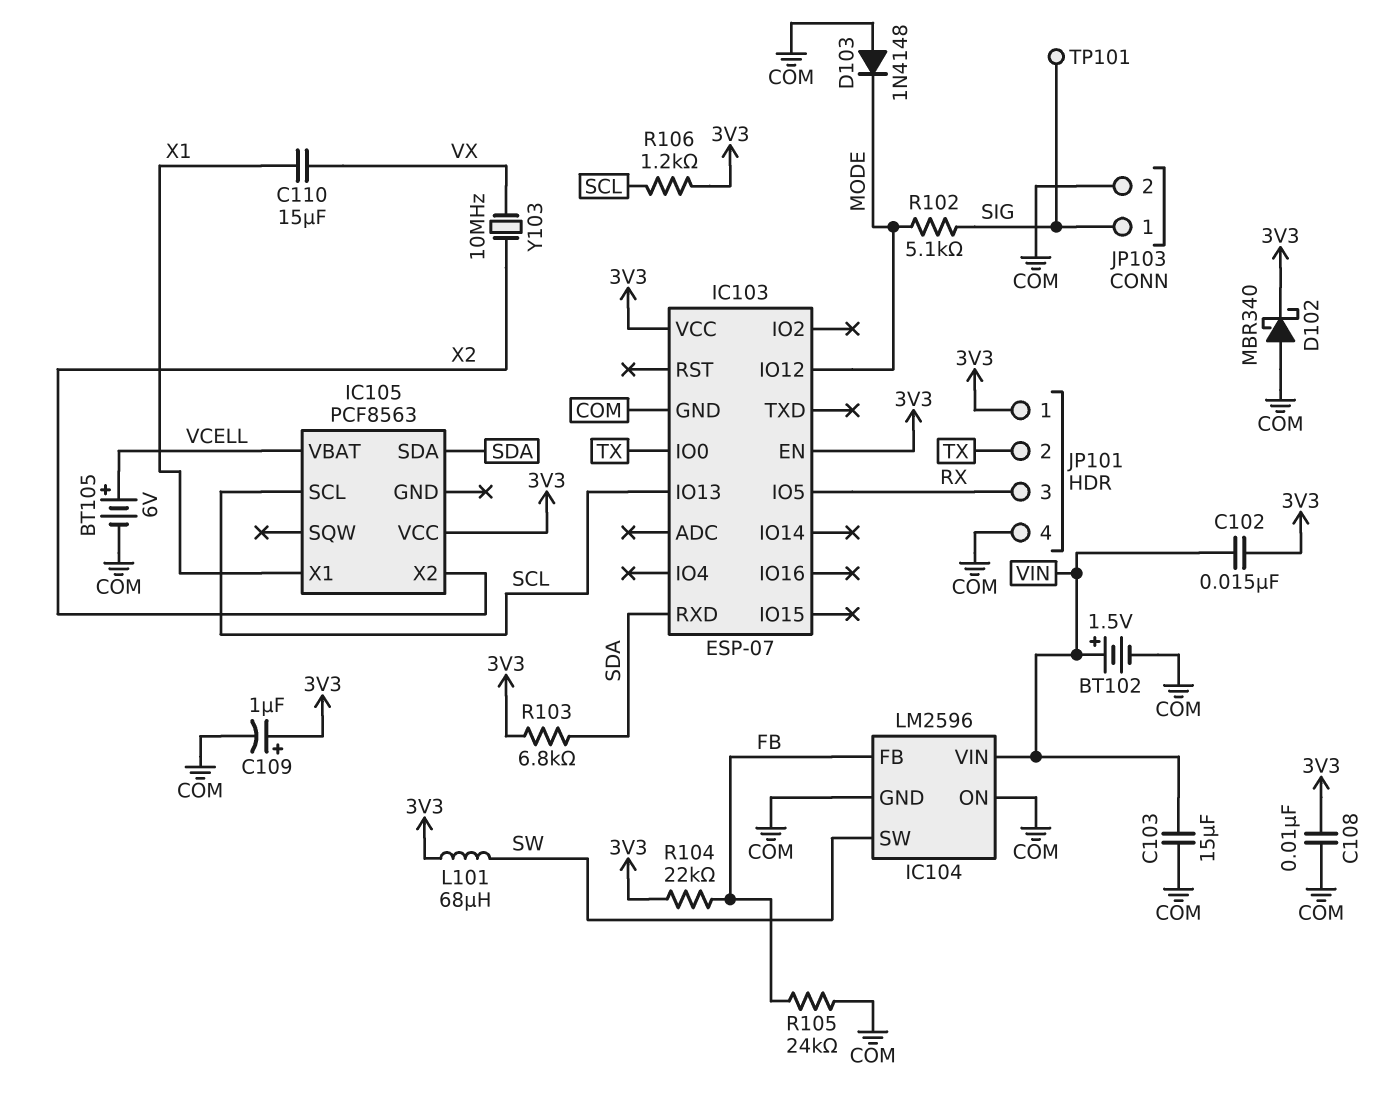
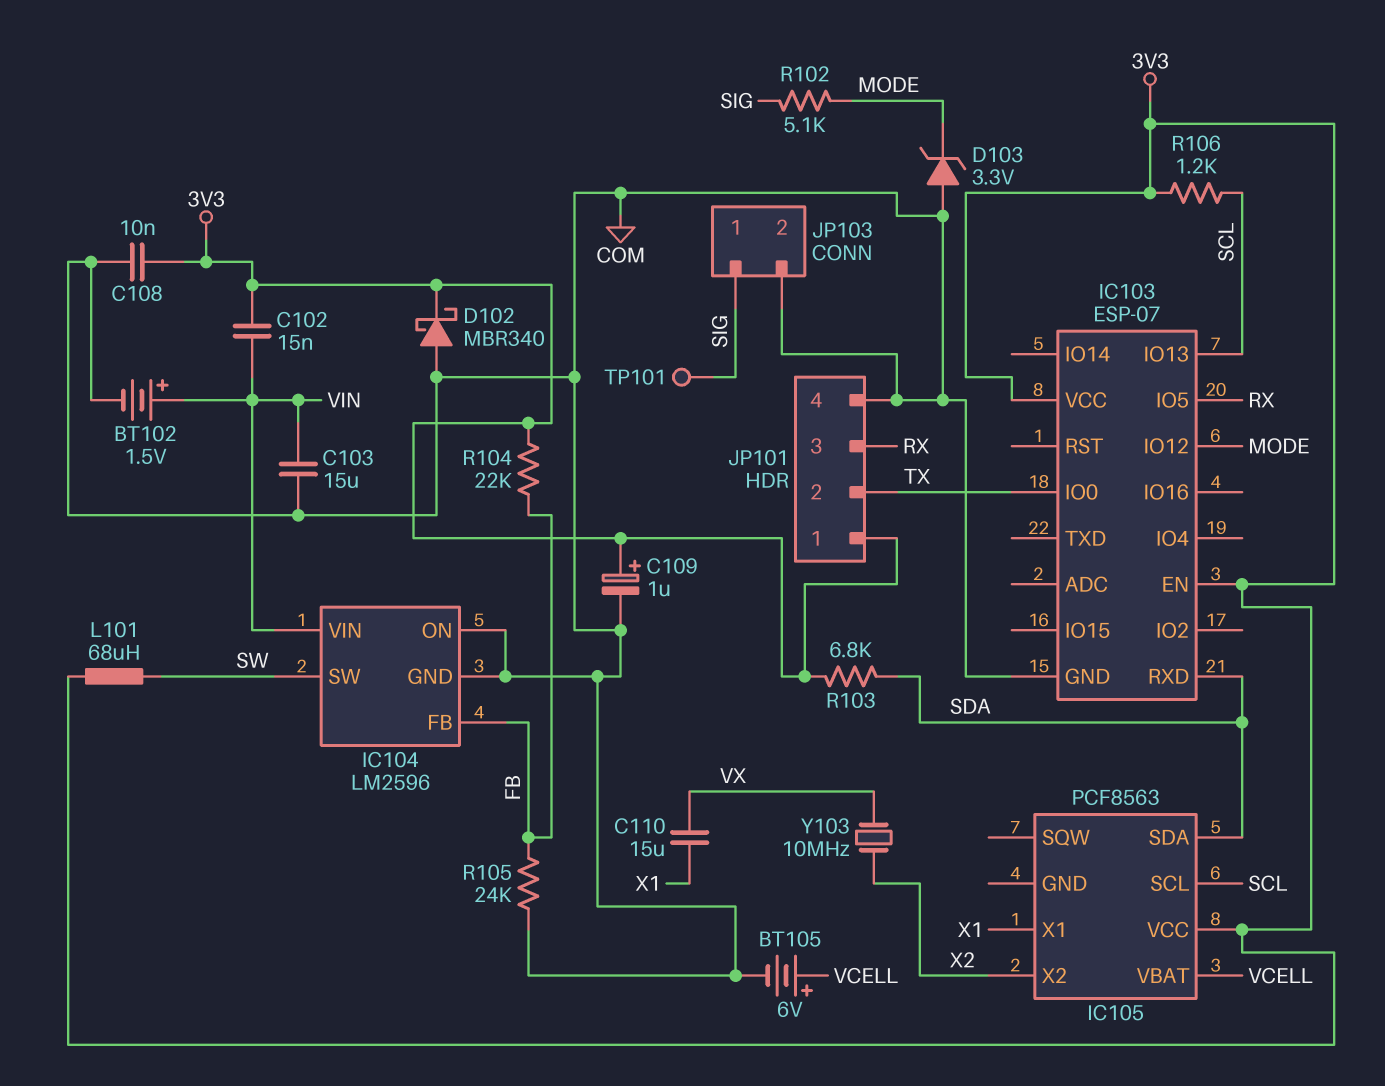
D103: diode 1N4148 (A COM, K MODE) -> zener 3.3V (A COM, K MODE)

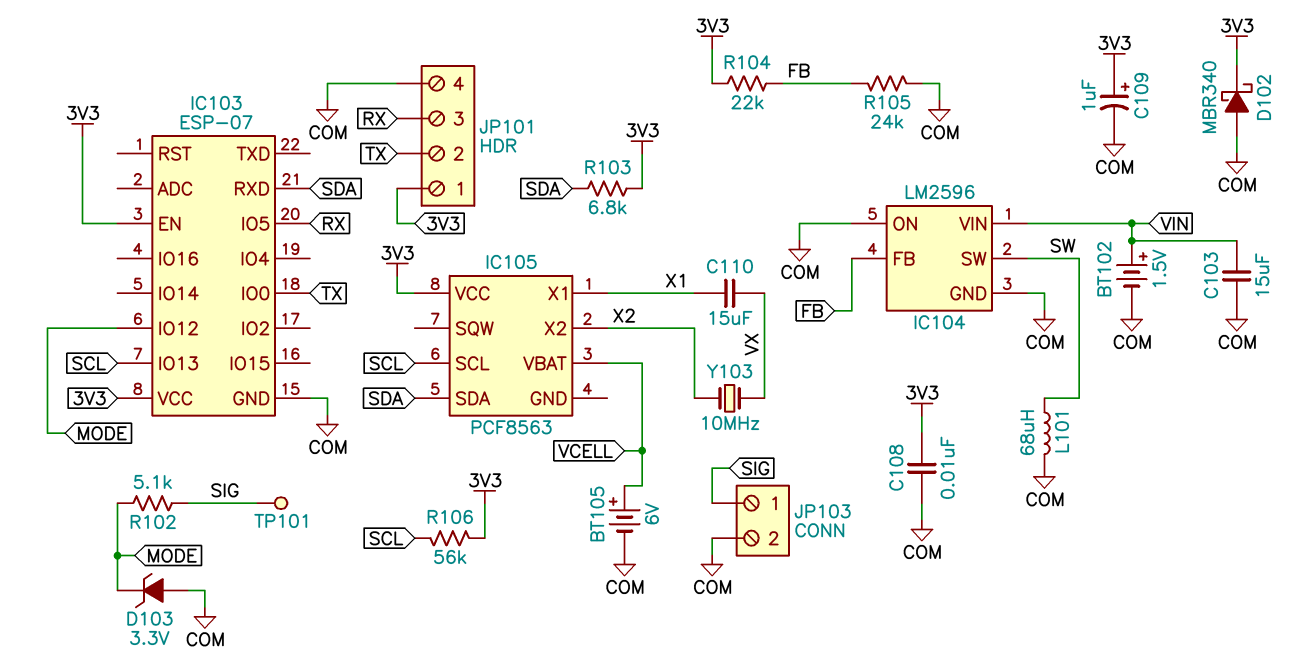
C102: 15nF (3V3, VIN) -> none
L101: 68uH (3V3, SW) -> 68uH (COM, SW)
R106: 1.2k (3V3, SCL) -> 56k (3V3, SCL)

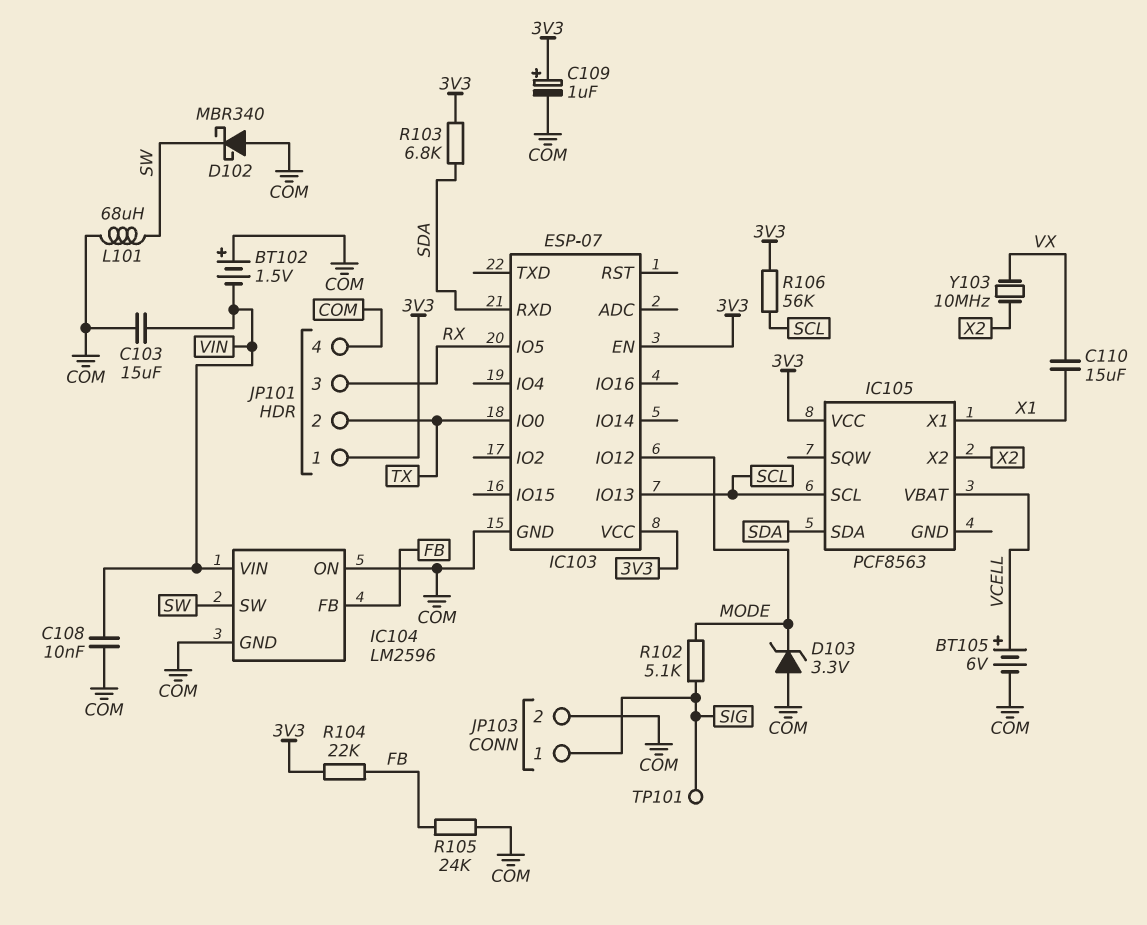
BT102: 1.5V (plus VIN, minus COM) -> 1.5V (plus COM, minus VIN)
C108: 10nF (3V3, COM) -> 10nF (COM, VIN)
D102: schottky MBR340 (A COM, K 3V3) -> schottky MBR340 (A COM, K SW)

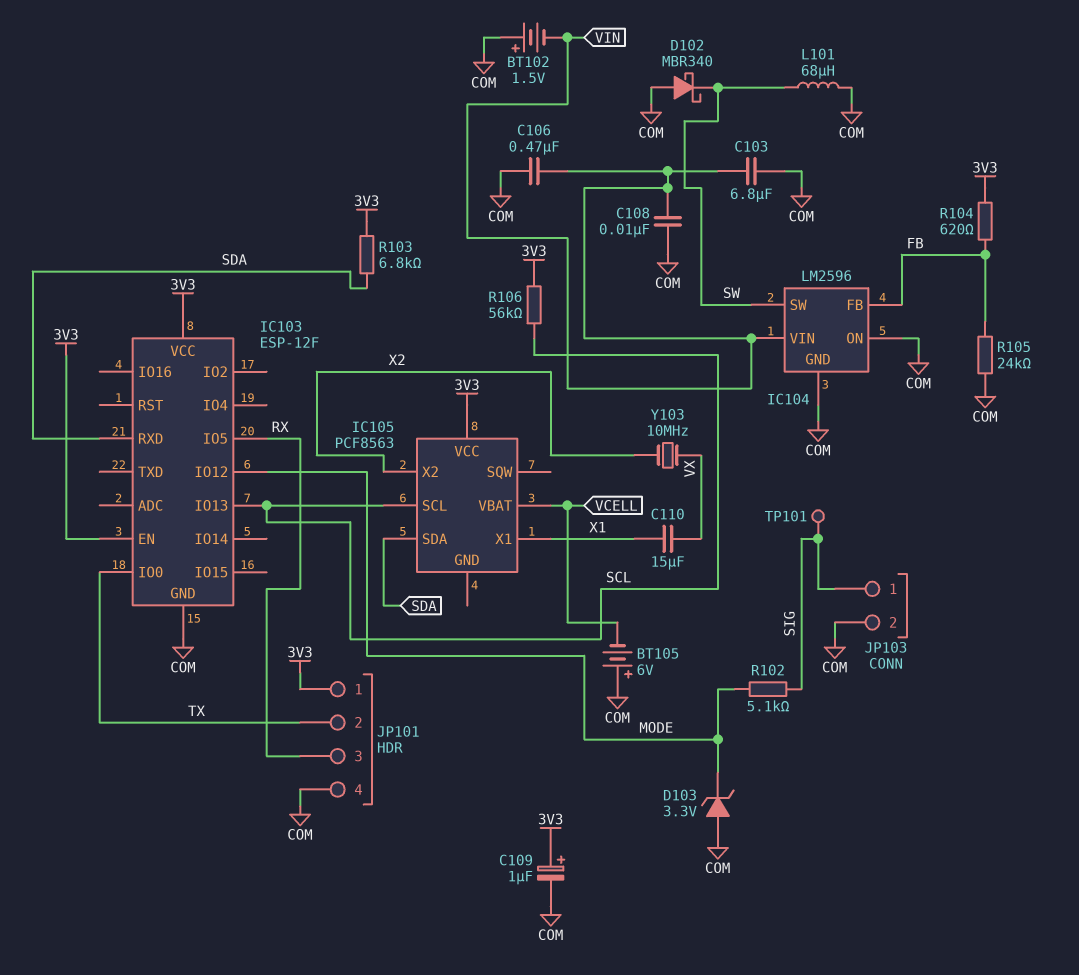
BT105: 6V (plus VCELL, minus COM) -> 6V (plus COM, minus VCELL)
C103: 15uF (COM, VIN) -> 6.8uF (COM, VIN)
C106: none -> 470nF (COM, VIN)
IC103: ESP-07 -> ESP-12F
R104: 22k (3V3, FB) -> 620 (3V3, FB)

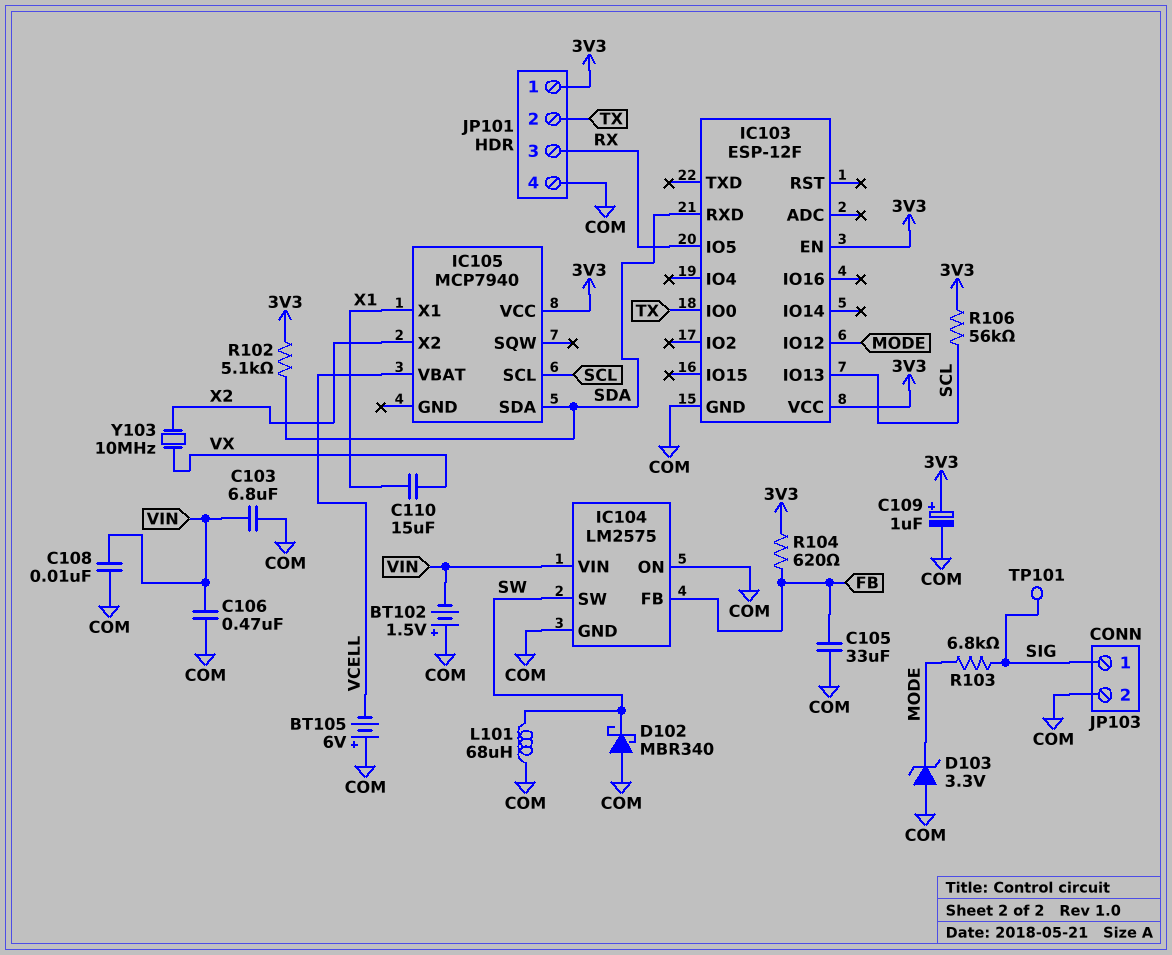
C105: none -> 33uF (COM, FB)
IC104: LM2596 -> LM2575
IC105: PCF8563 -> MCP7940
R102: 5.1k (MODE, SIG) -> 5.1k (3V3, SDA)
R103: 6.8k (3V3, SDA) -> 6.8k (MODE, SIG)
R105: 24k (COM, FB) -> none

